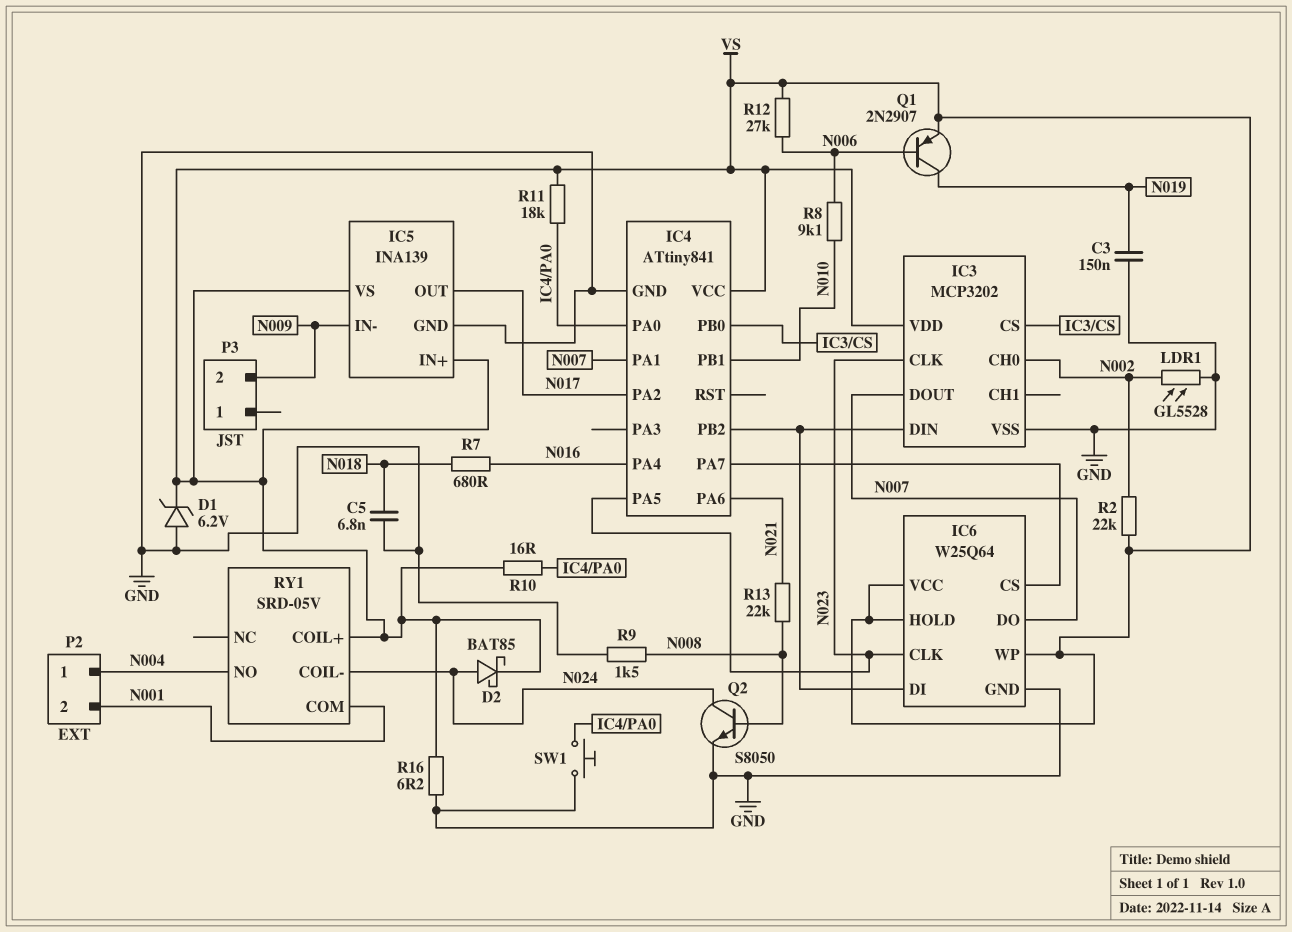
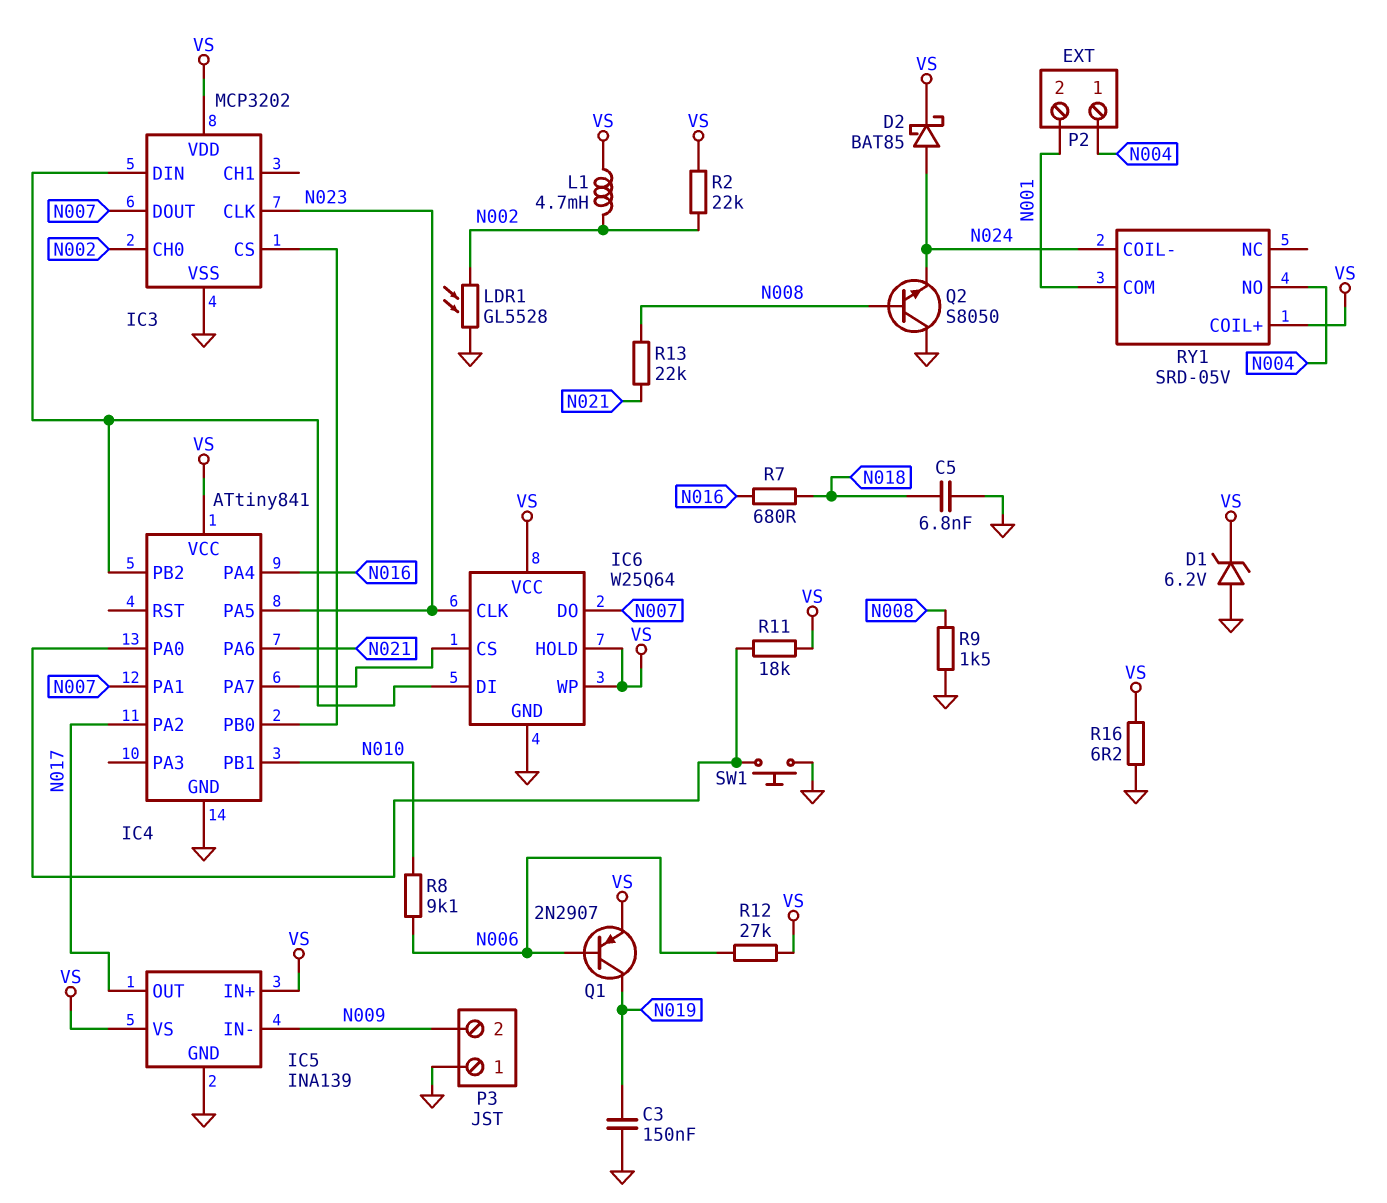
L1: none -> 4.7mH (N002, VS)
P3 pin 1: none -> GND
Q2: NPN S8050 (B N008, C N024, E GND) -> NPN S8050 (B N008, C GND, E N024)
R10: 16 (IC4/PA0, VS) -> none

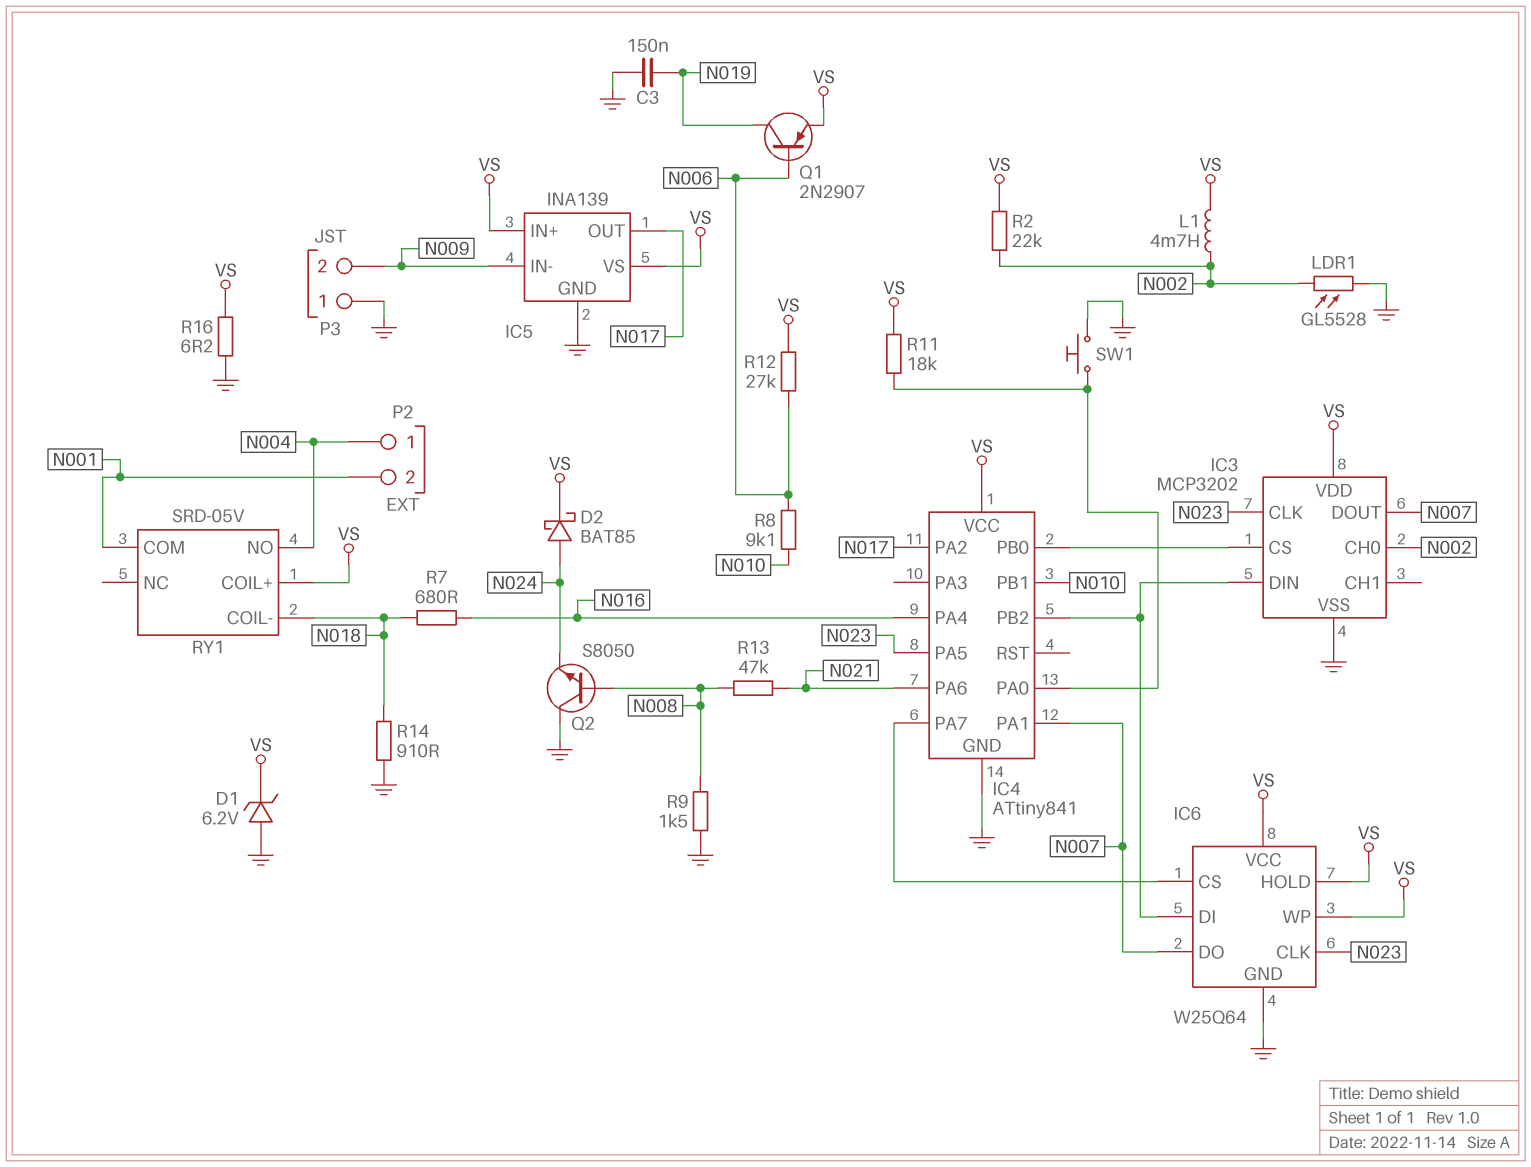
C5: 6.8nF (GND, N018) -> none
R13: 22k (N008, N021) -> 47k (N008, N021)
R14: none -> 910 (GND, N018)
RY1 pin COIL-: N024 -> N018

